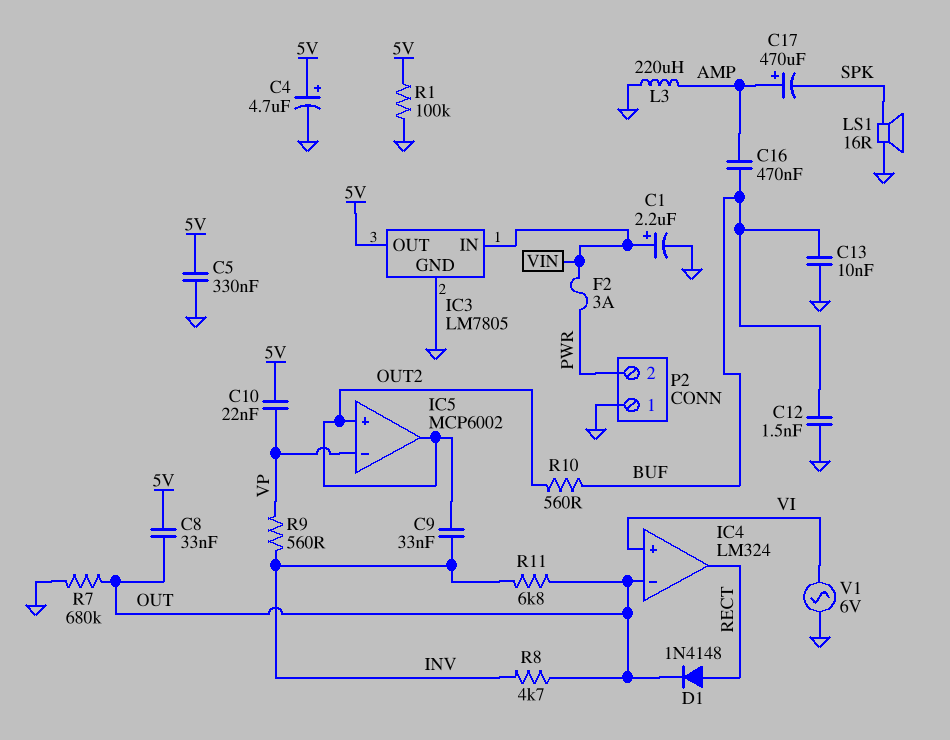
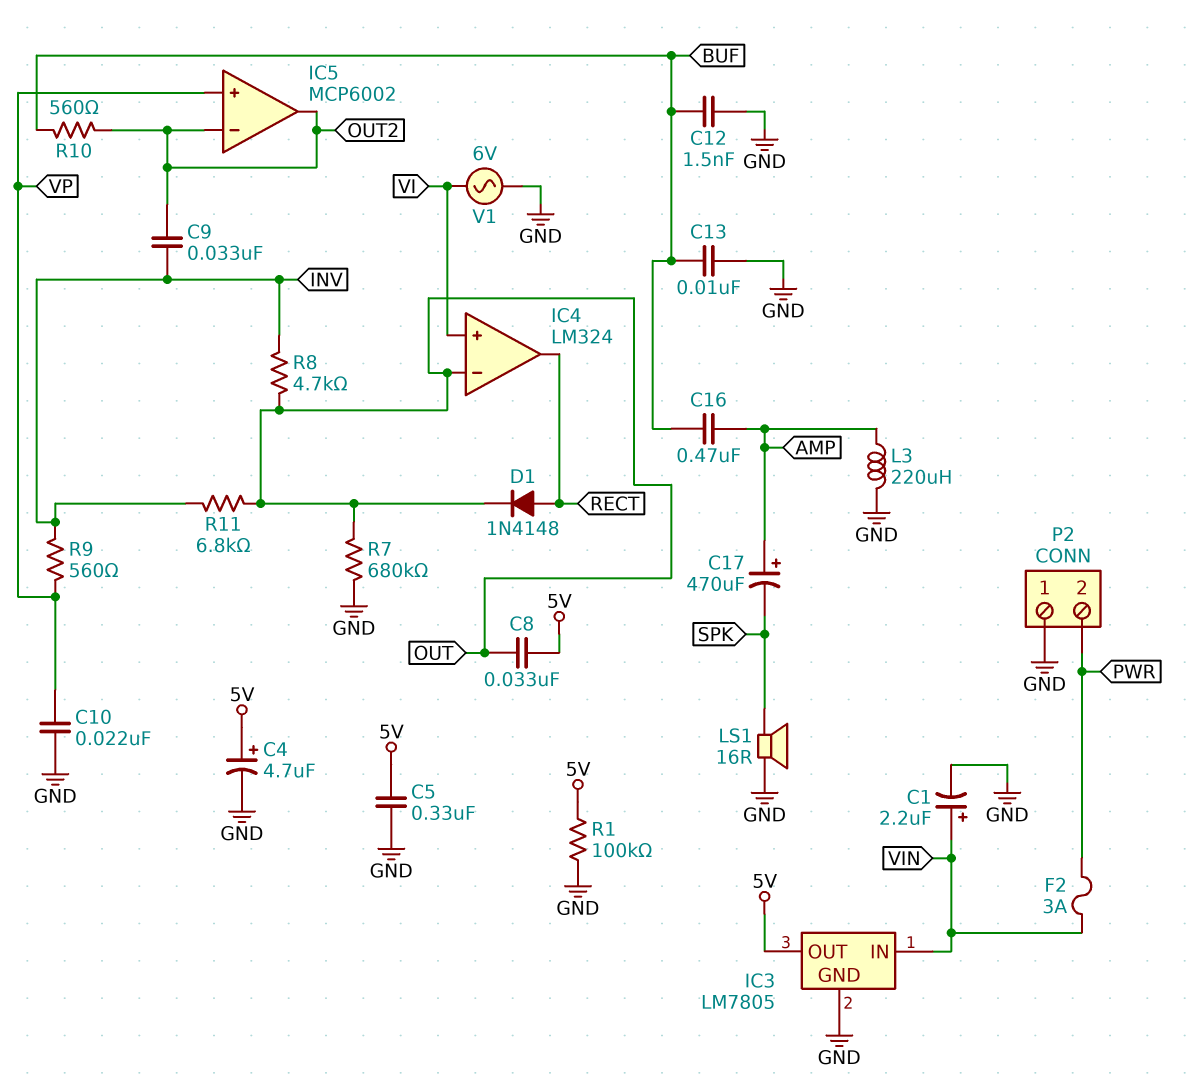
C10: 22nF (5V, VP) -> 22nF (GND, VP)
IC5 pin in+: OUT2 -> VP
IC5 pin in-: VP -> OUT2

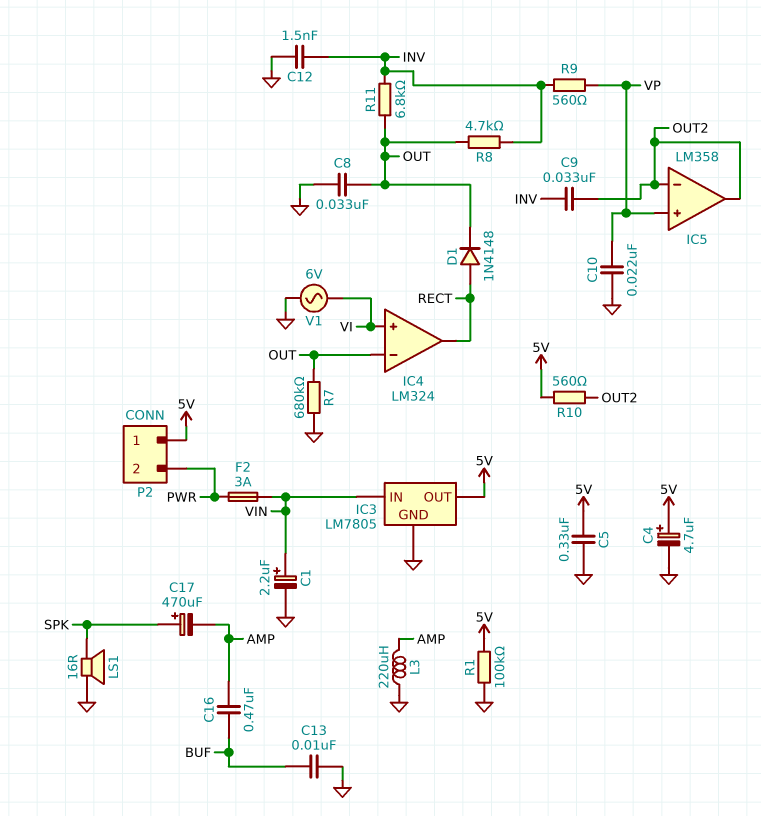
C8: 33nF (5V, OUT) -> 33nF (GND, OUT)
C12: 1.5nF (BUF, GND) -> 1.5nF (GND, INV)
C17: 470uF (plus AMP, minus SPK) -> 470uF (plus SPK, minus AMP)
IC5: MCP6002 -> LM358
P2 pin 1: GND -> 5V
R10: 560 (BUF, OUT2) -> 560 (5V, OUT2)

